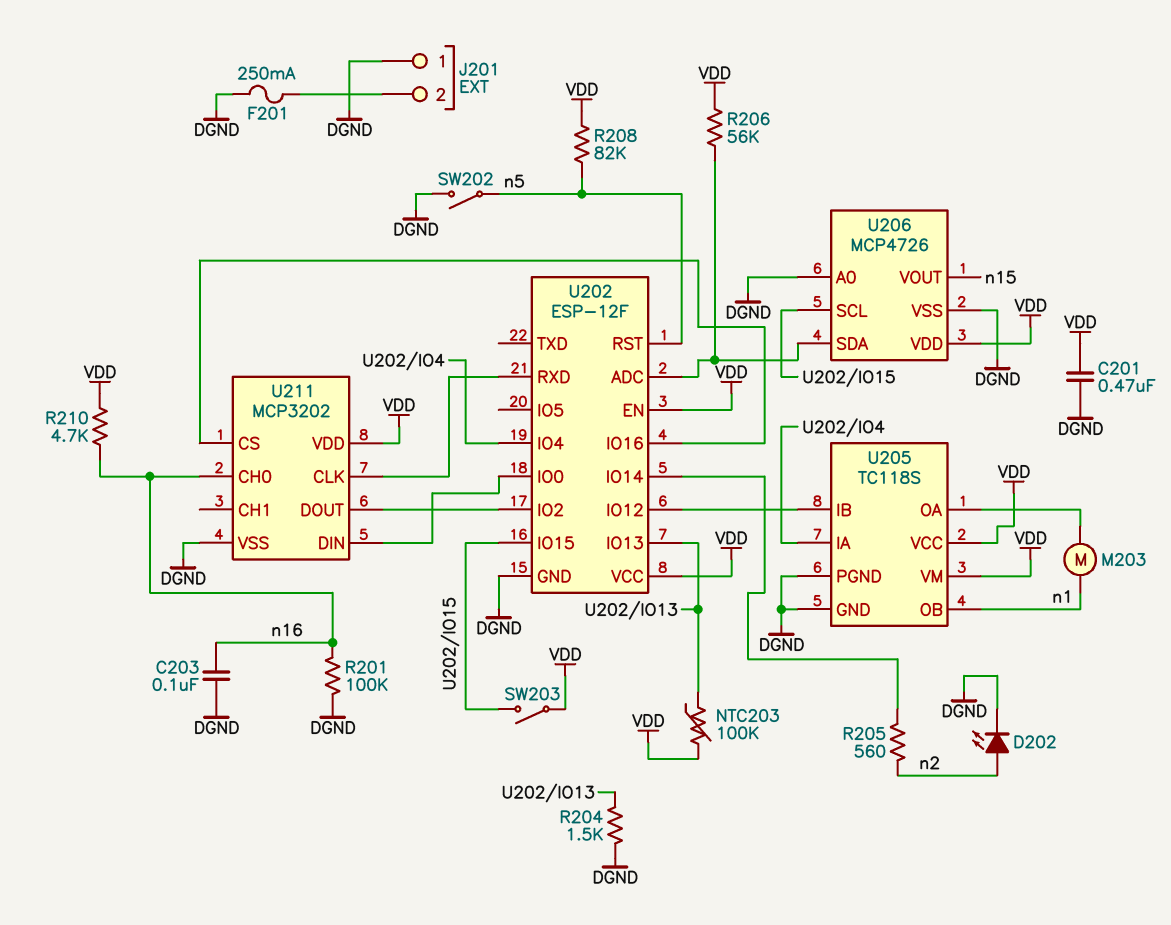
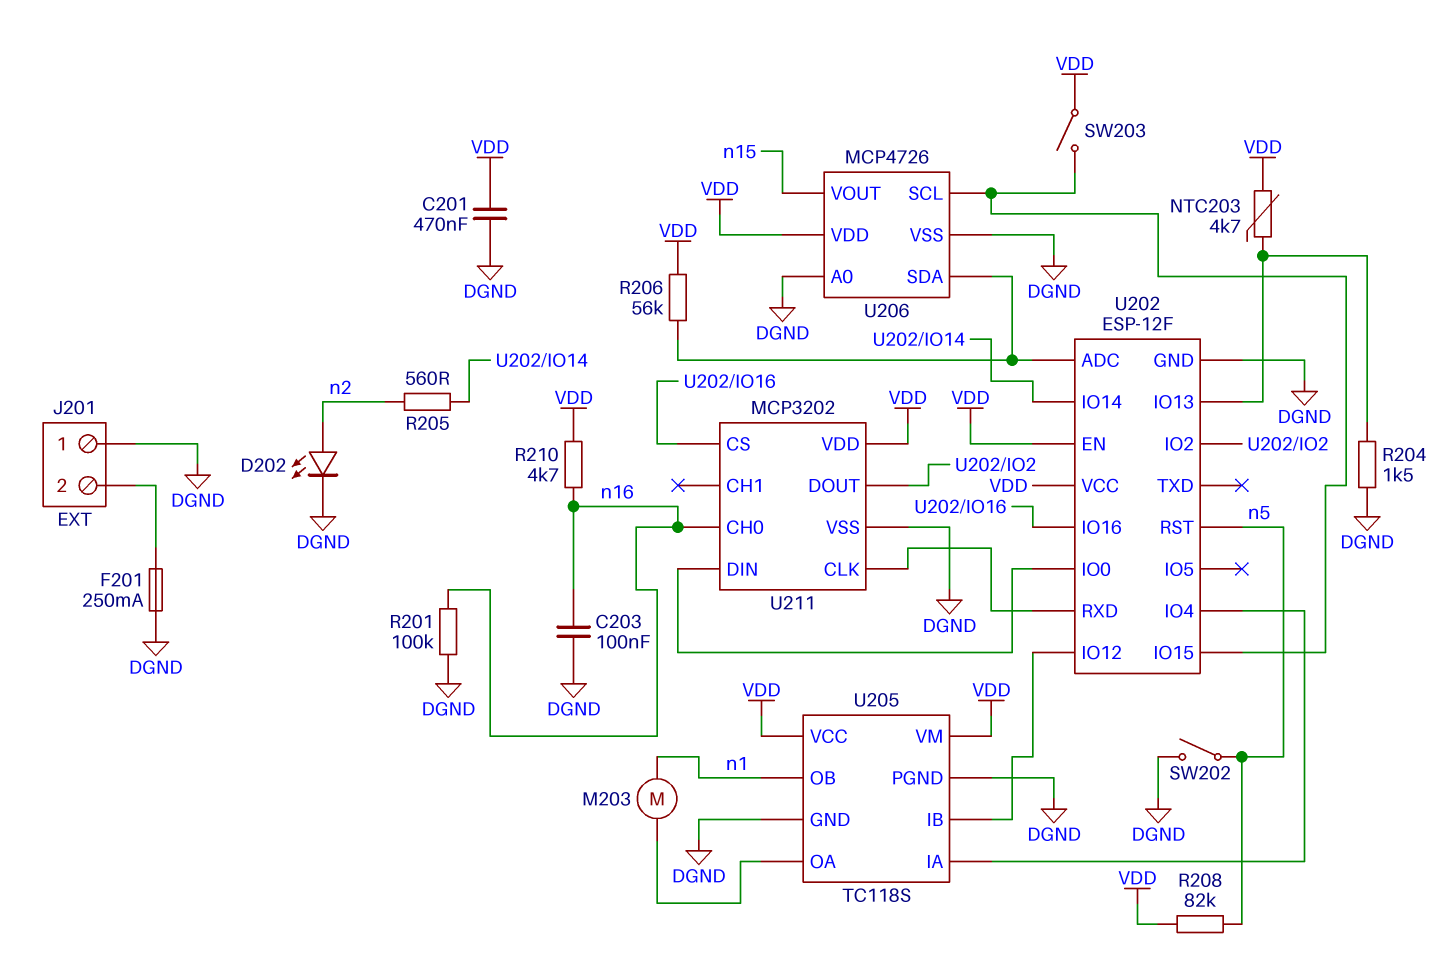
NTC203: 100k (U202/IO13, VDD) -> 4.7k (U202/IO13, VDD)

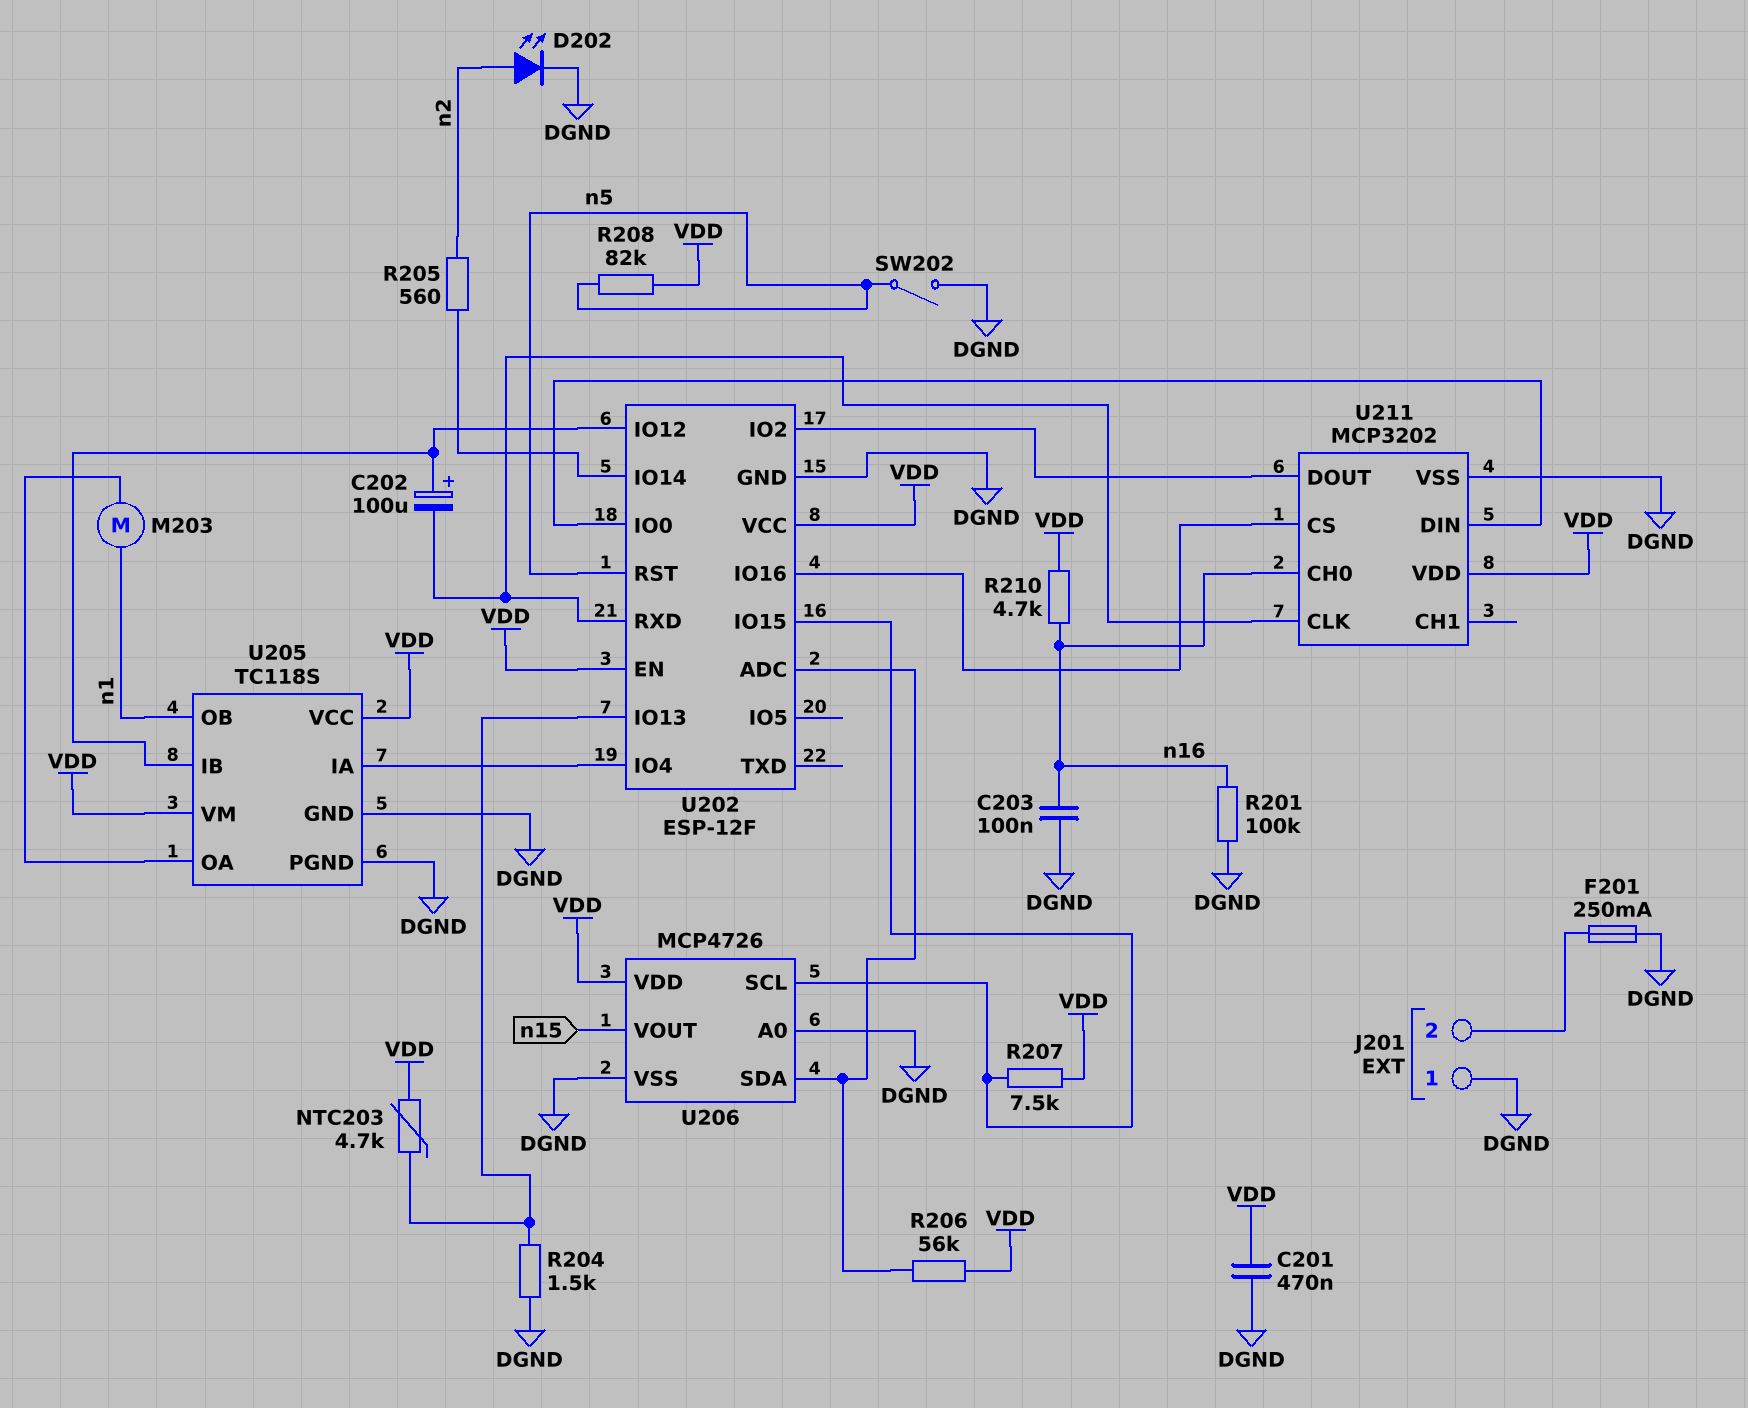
C202: none -> 100uF (plus U202/IO12, minus U202/RXD)
R207: none -> 7.5k (U202/IO15, VDD)
SW203: switch (U202/IO15, VDD) -> none

